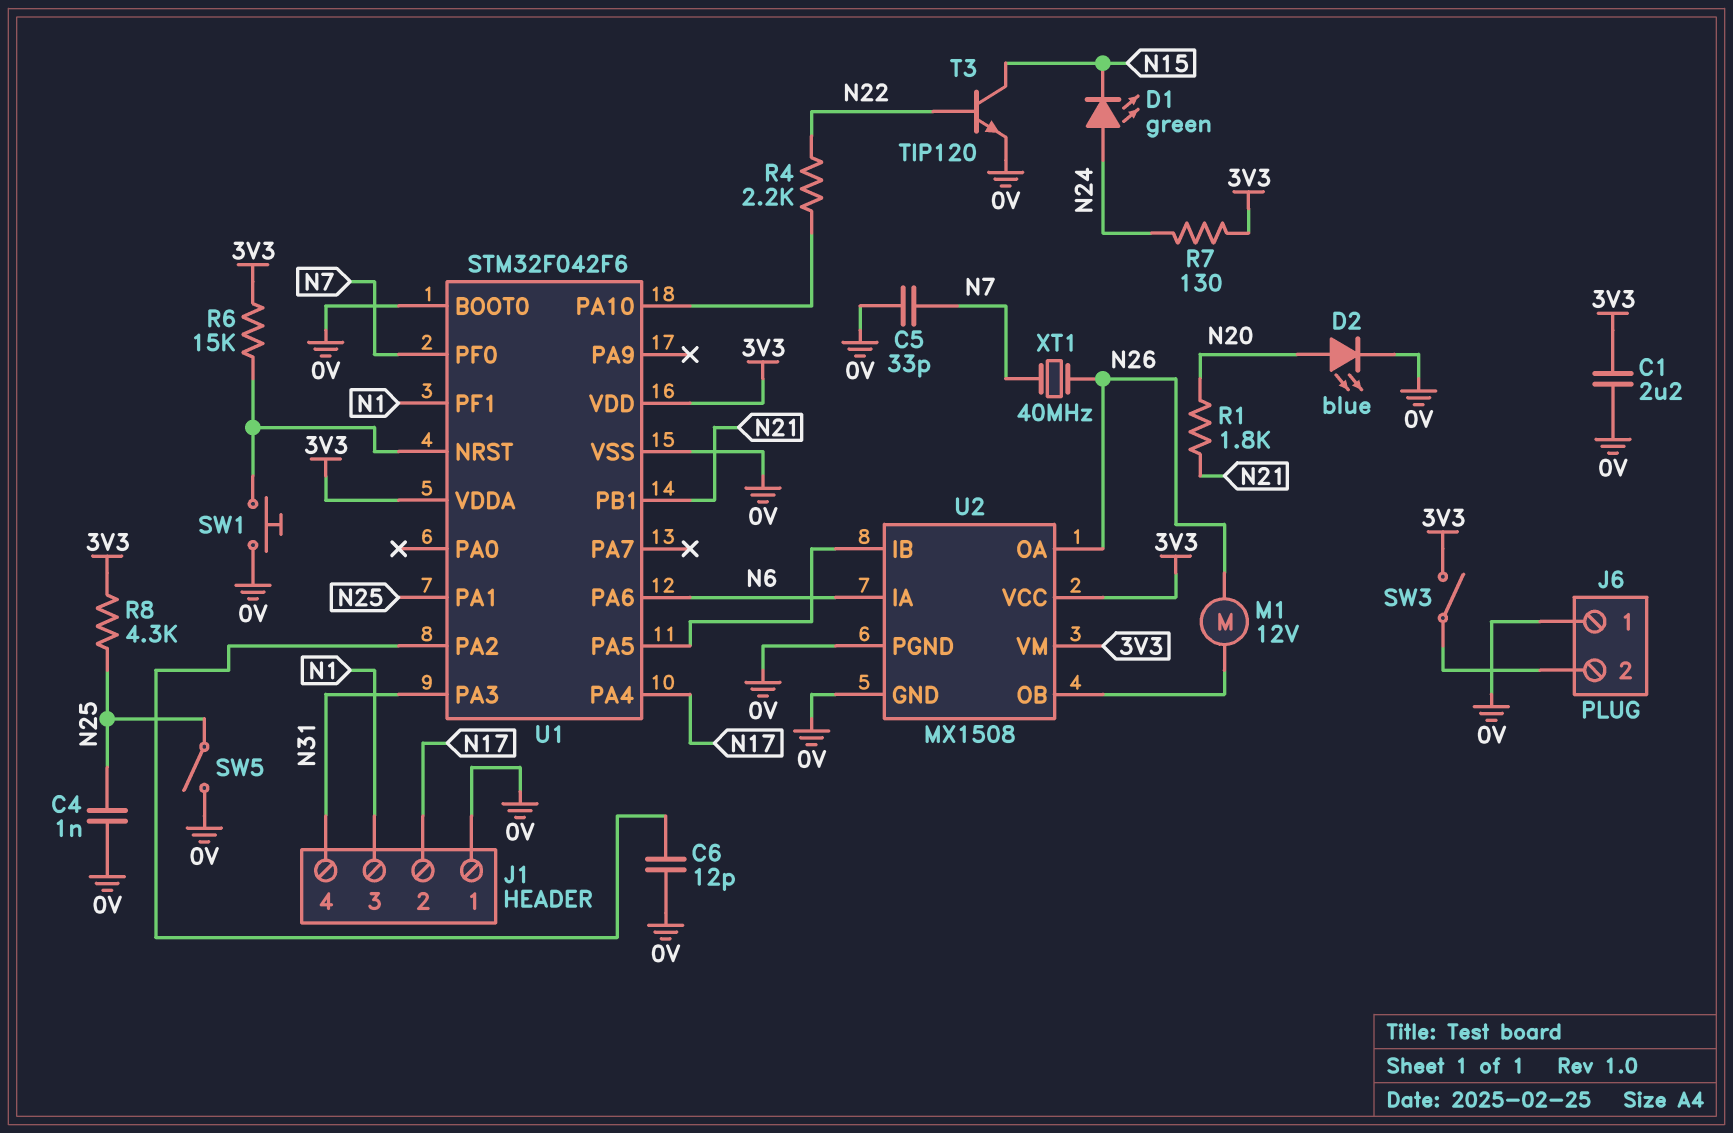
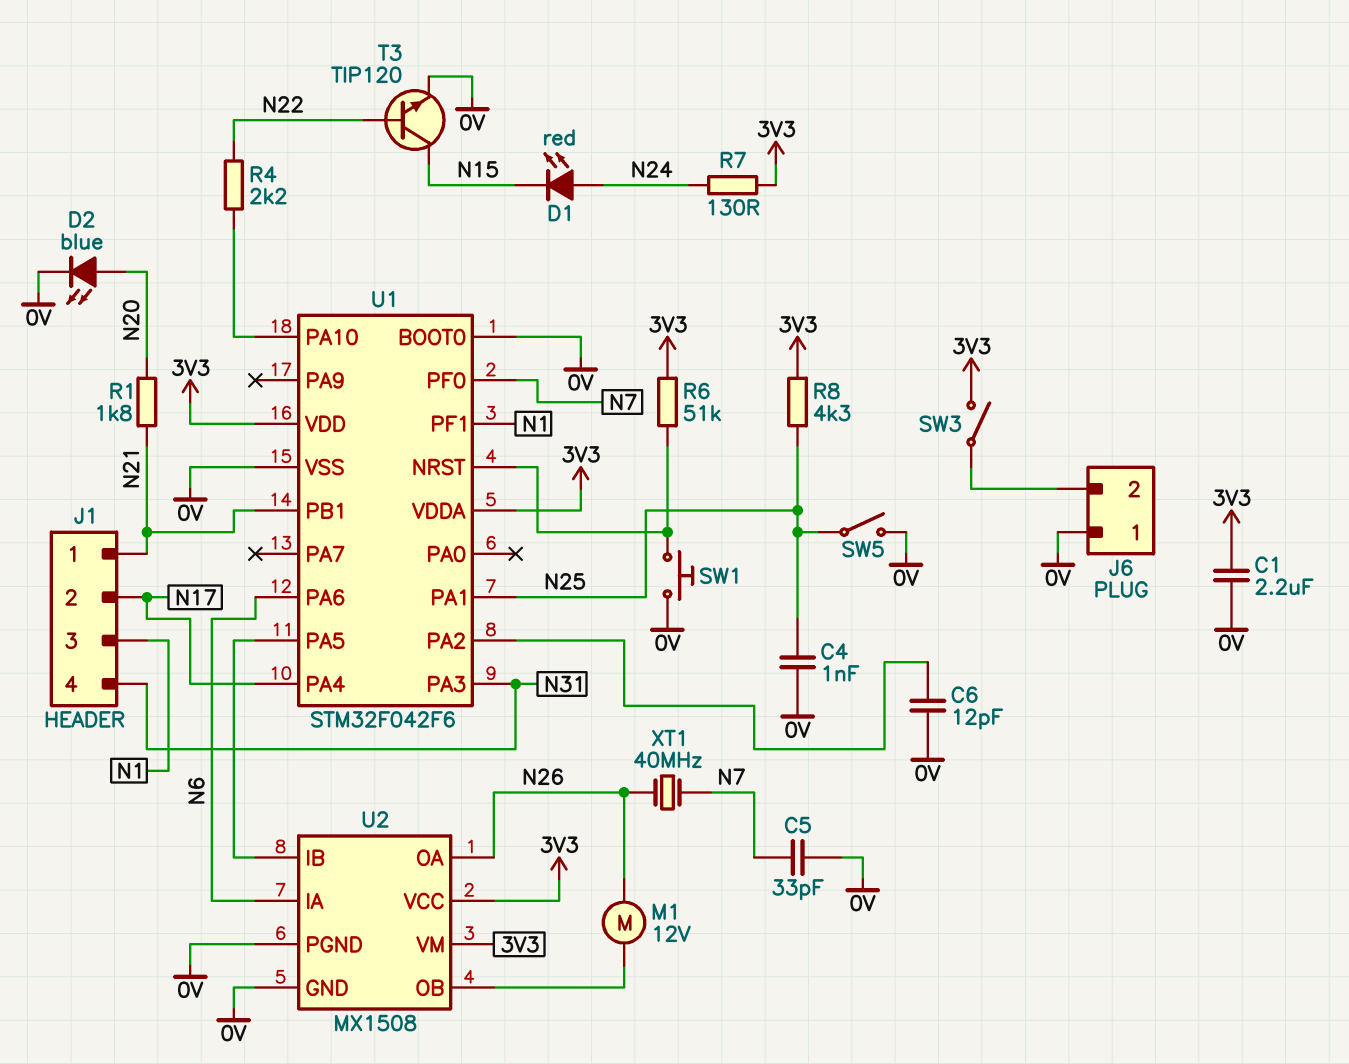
D1: LED green (A N24, K N15) -> LED red (A N24, K N15)
J1 pin 1: 0V -> N21
R6: 15k (3V3, U1/NRST) -> 51k (3V3, U1/NRST)

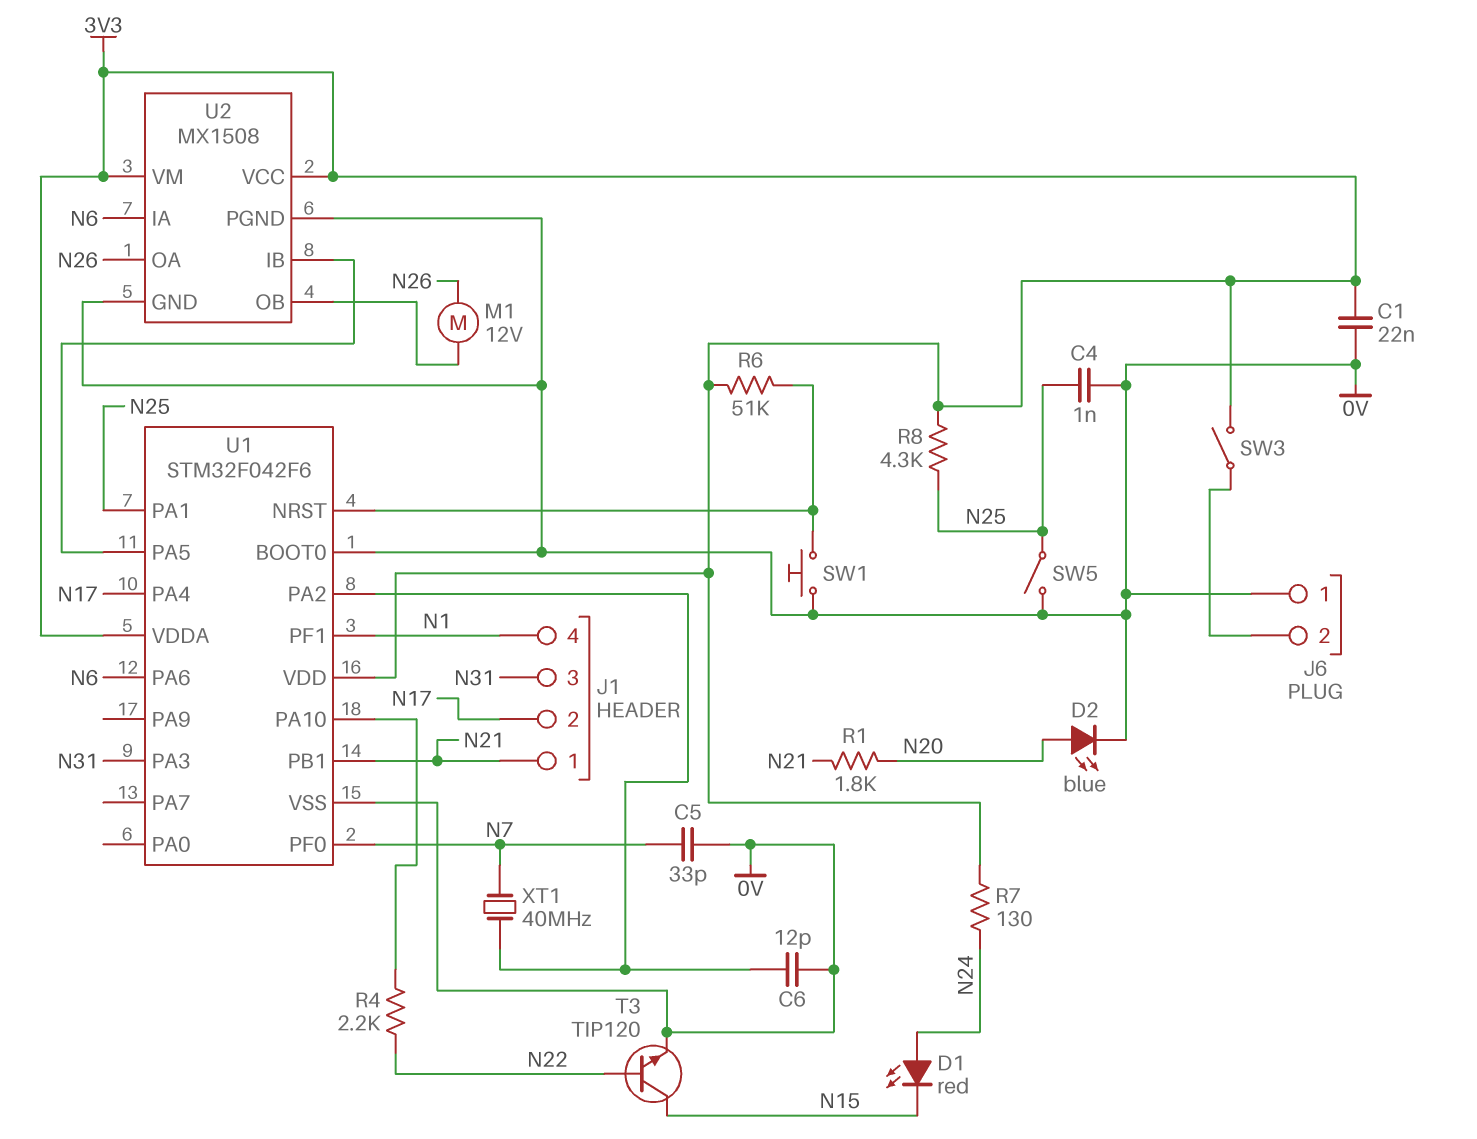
C1: 2.2uF (0V, 3V3) -> 22nF (0V, 3V3)
J1 pin 3: N1 -> N31
J1 pin 4: N31 -> N1
XT1: 40MHz (N7, N26) -> 40MHz (N7, U1/PA2)

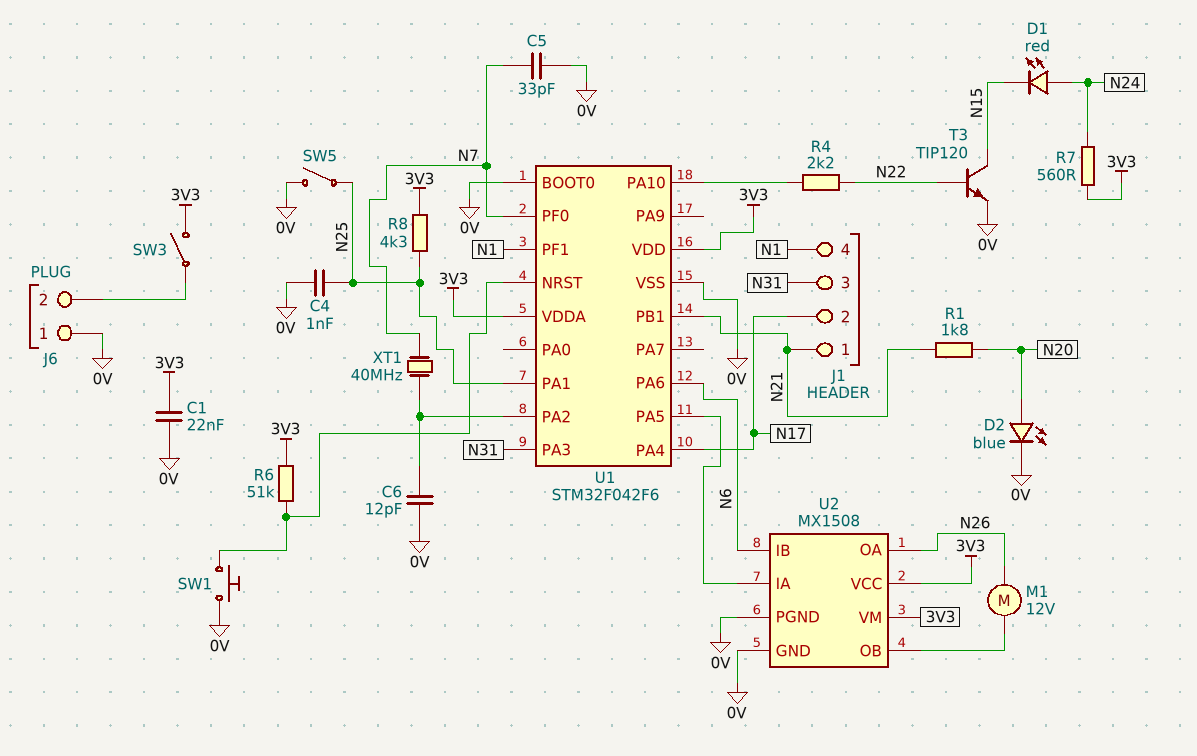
R7: 130 (3V3, N24) -> 560 (3V3, N24)
U2 pin IA: N6 -> U1/PA5
U2 pin IB: U1/PA5 -> N6

